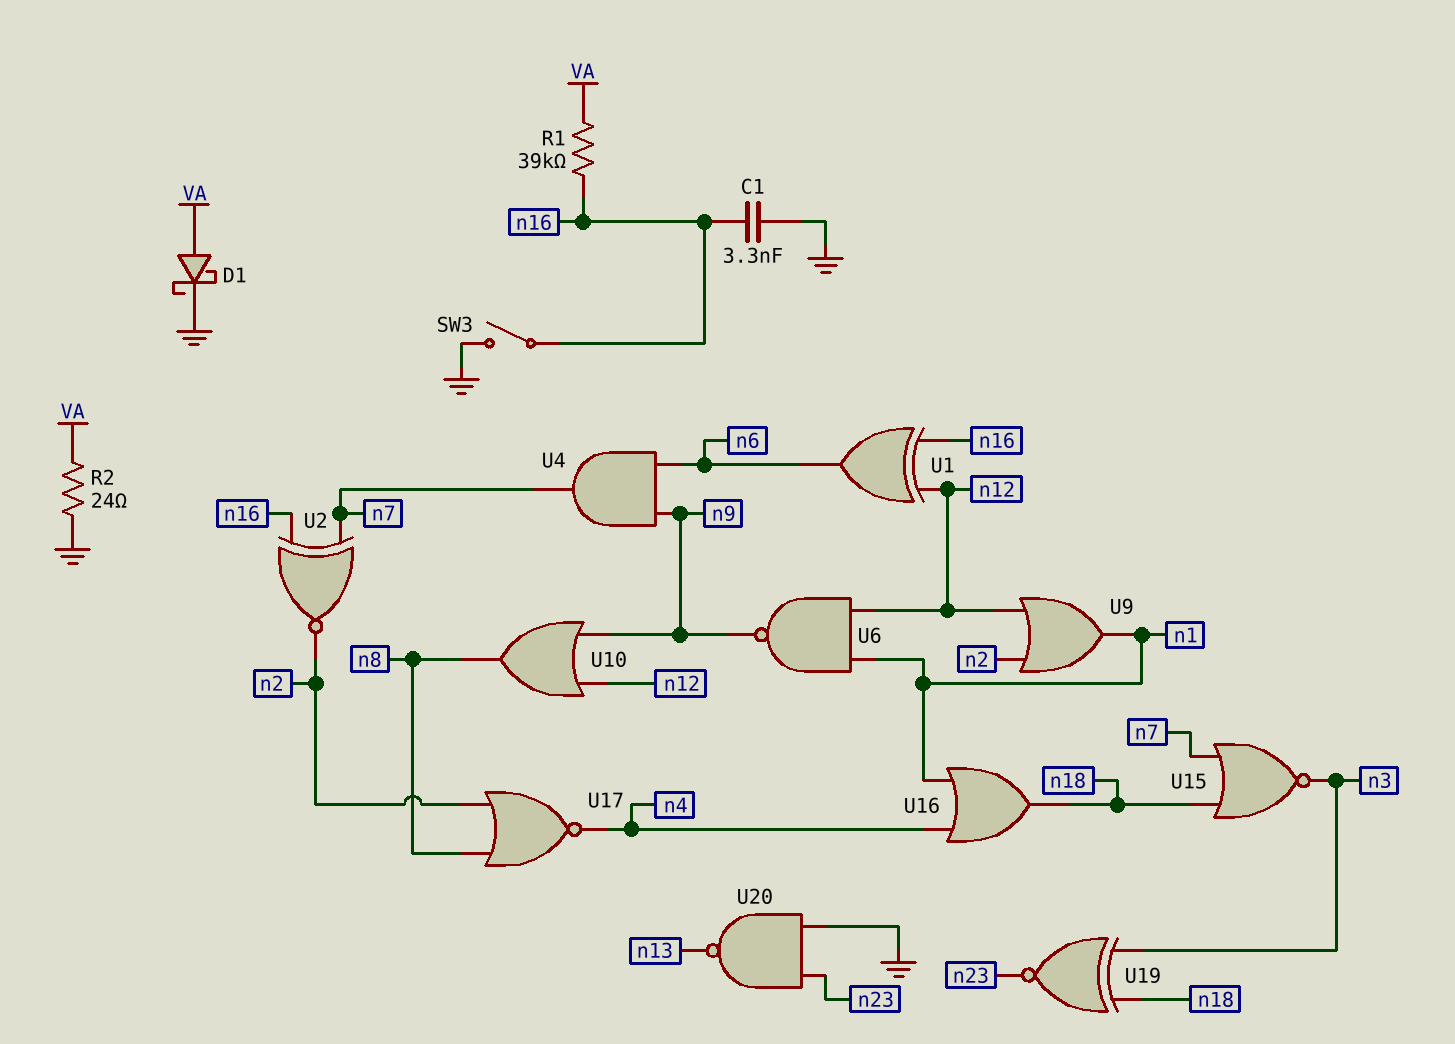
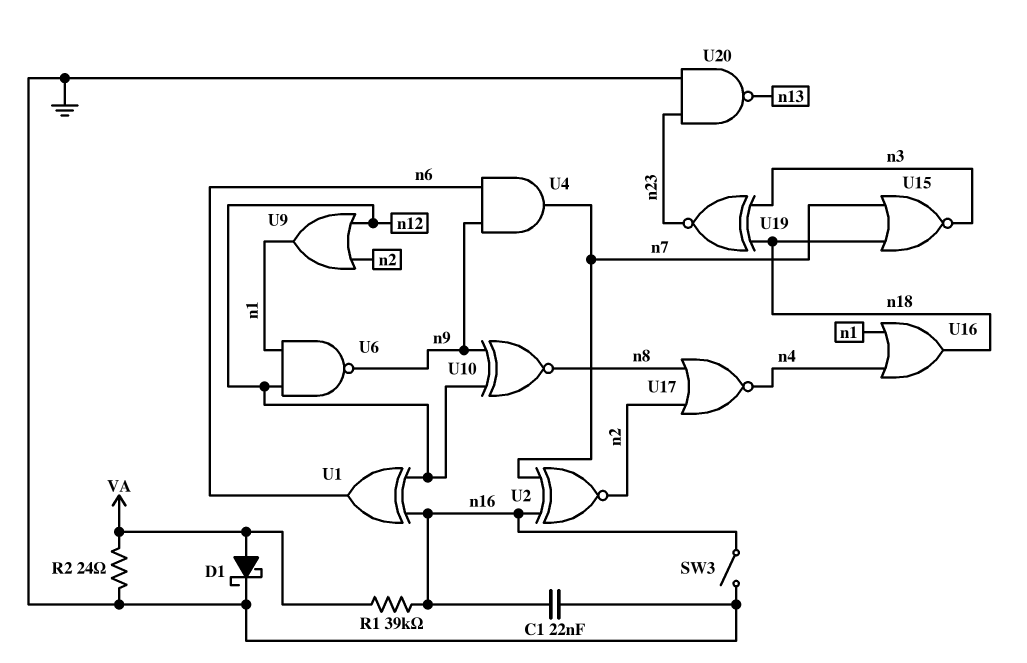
C1: 3.3nF (GND, n16) -> 22nF (GND, n16)
U10: OR (in n9, in n12, out n8) -> XNOR (in n9, in n12, out n8)

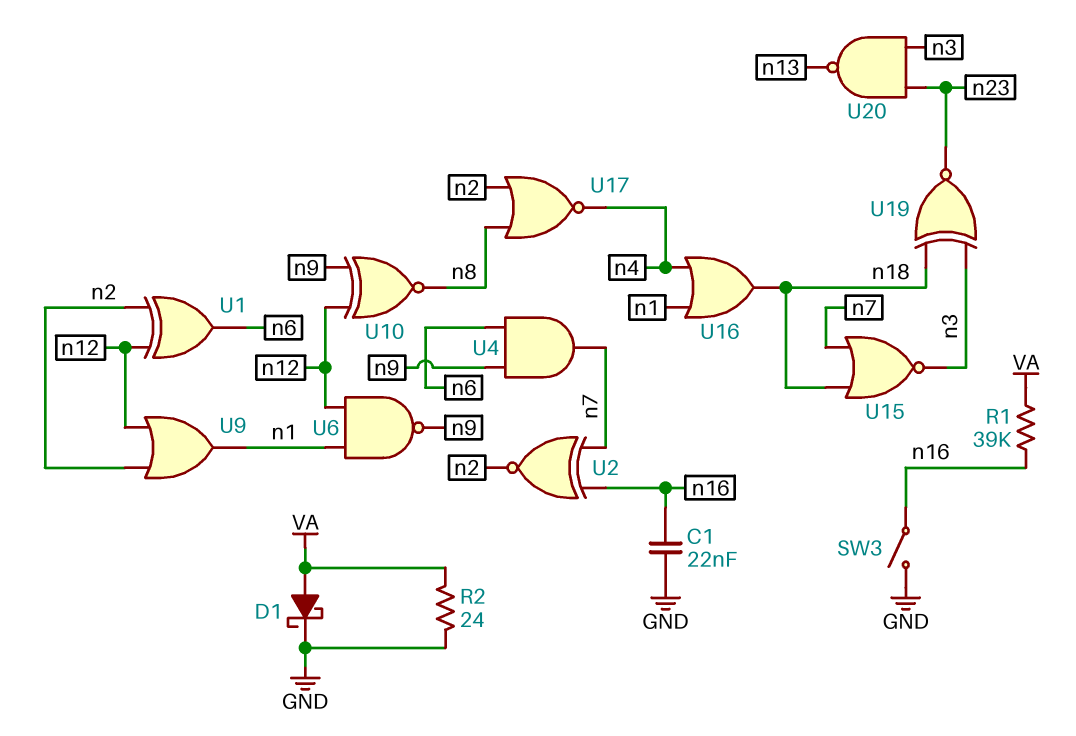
U1: XOR (in n12, in n16, out n6) -> XOR (in n2, in n12, out n6)
U20: NAND (in GND, in n23, out n13) -> NAND (in n3, in n23, out n13)

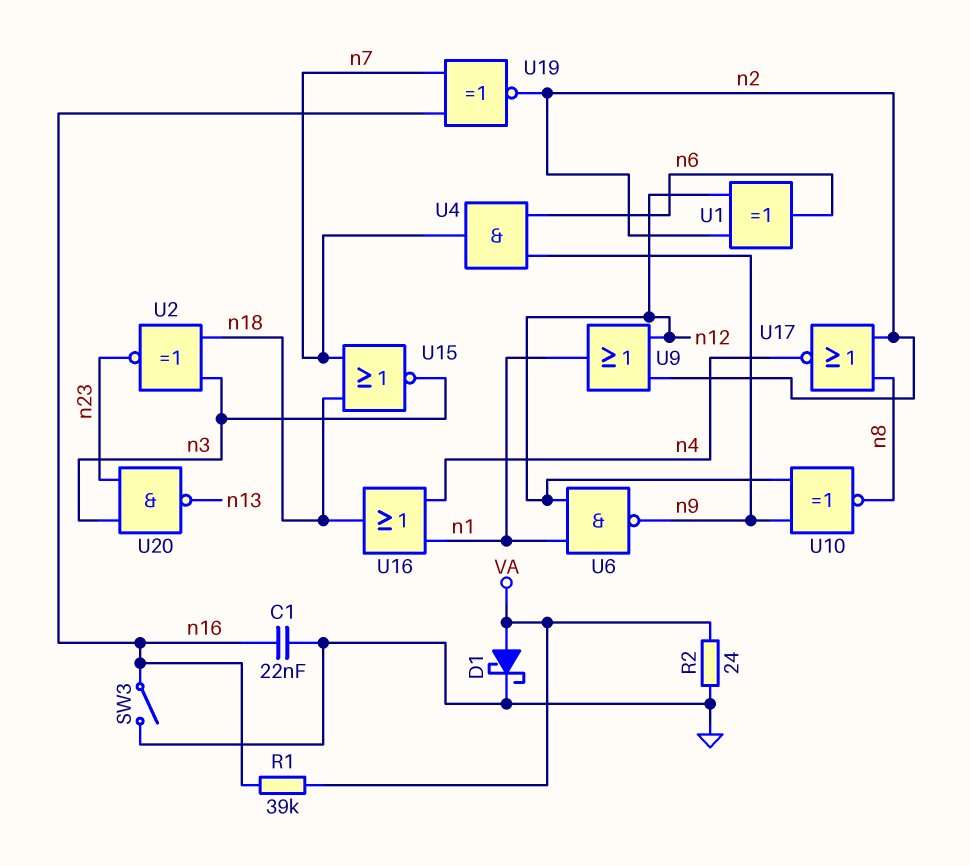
U2: XNOR (in n7, in n16, out n2) -> XNOR (in n3, in n18, out n23)
U19: XNOR (in n3, in n18, out n23) -> XNOR (in n7, in n16, out n2)

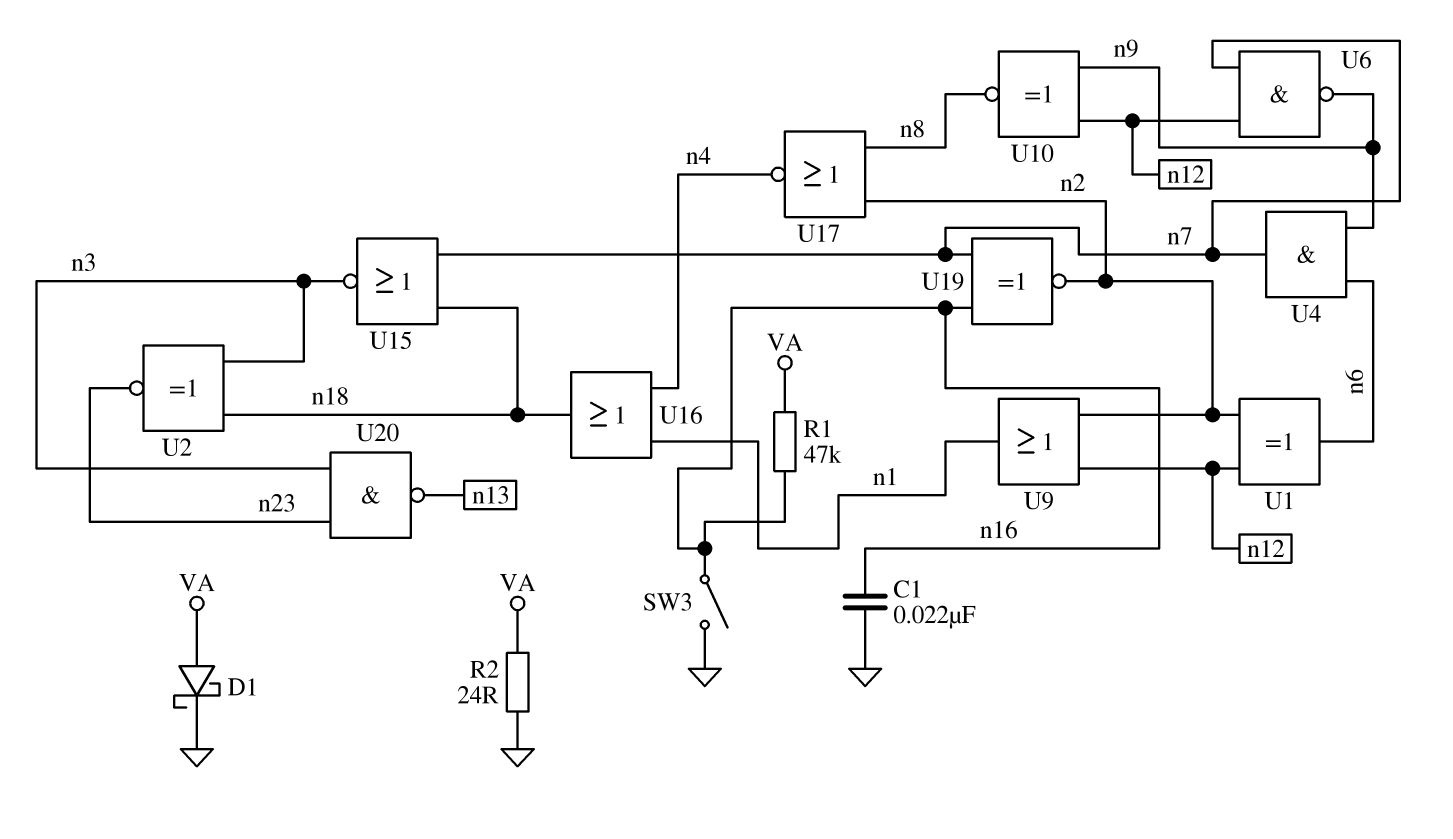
R1: 39k (VA, n16) -> 47k (VA, n16)
U6: NAND (in n1, in n12, out n9) -> NAND (in n7, in n12, out n9)

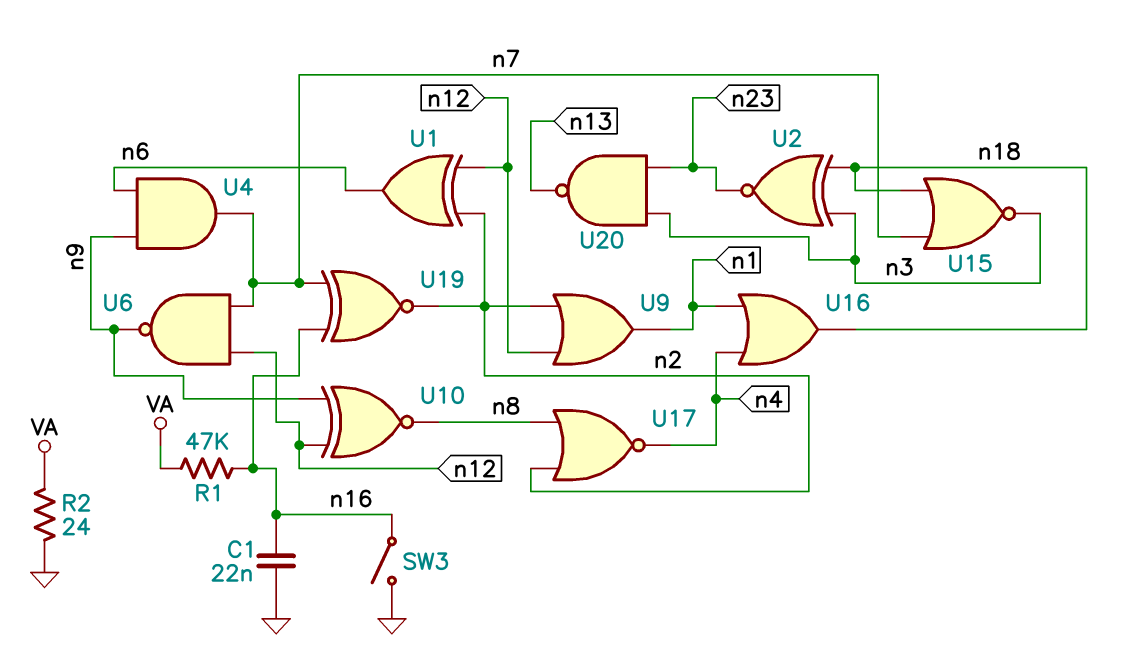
D1: schottky (A VA, K GND) -> none

